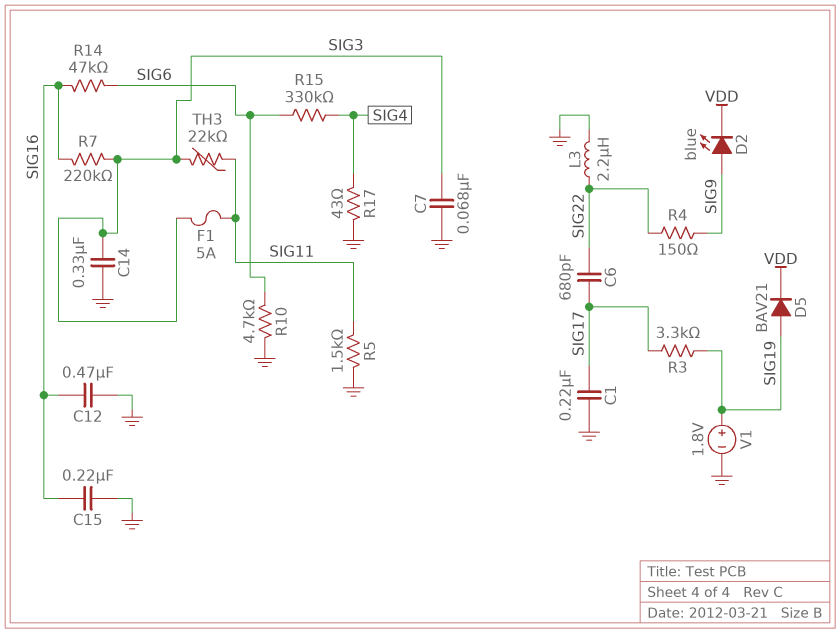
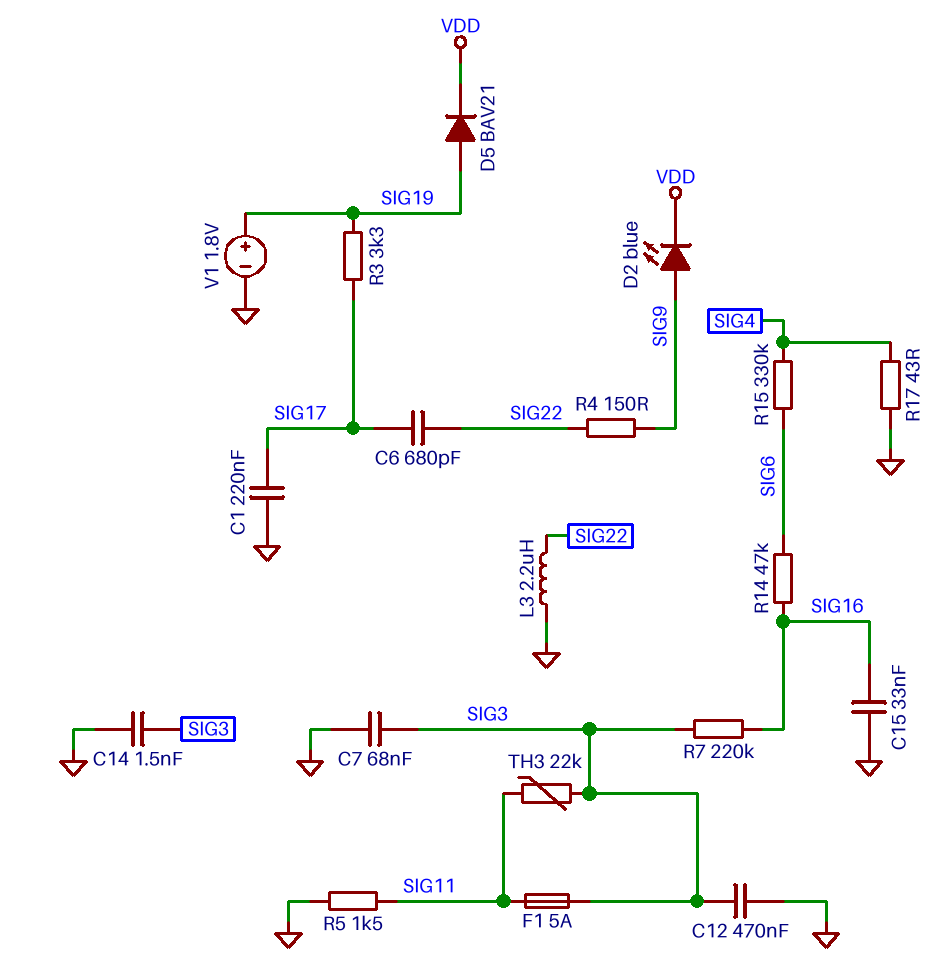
C12: 470nF (GND, SIG16) -> 470nF (GND, SIG3)
C14: 330nF (GND, SIG3) -> 1.5nF (GND, SIG3)
C15: 220nF (GND, SIG16) -> 33nF (GND, SIG16)
R10: 4.7k (GND, SIG6) -> none

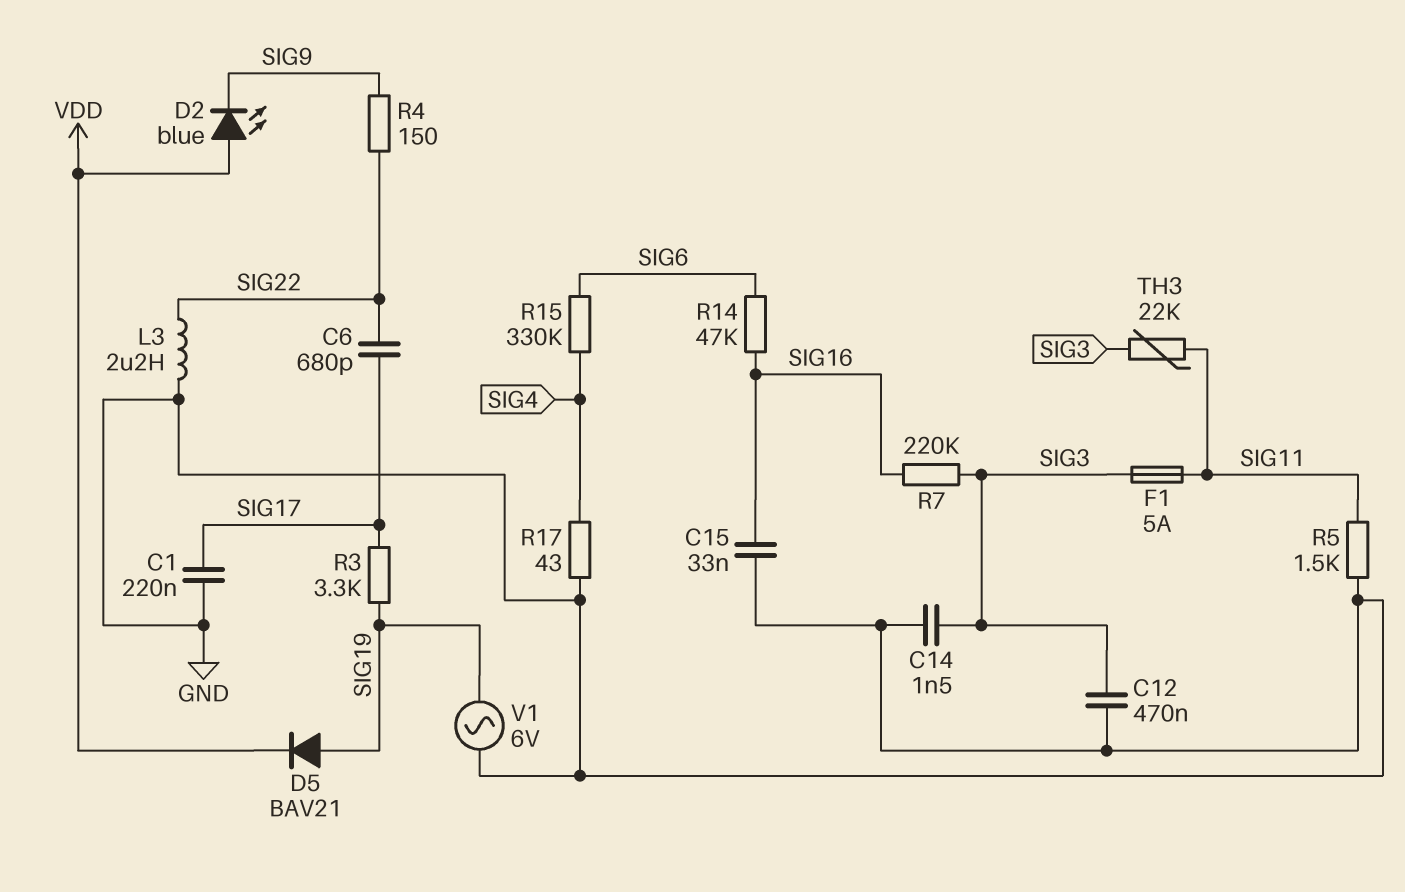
C7: 68nF (GND, SIG3) -> none
D2: LED blue (A SIG9, K VDD) -> LED blue (A VDD, K SIG9)
V1: 1.8V (plus SIG19, minus GND) -> AC 6V (GND, SIG19)

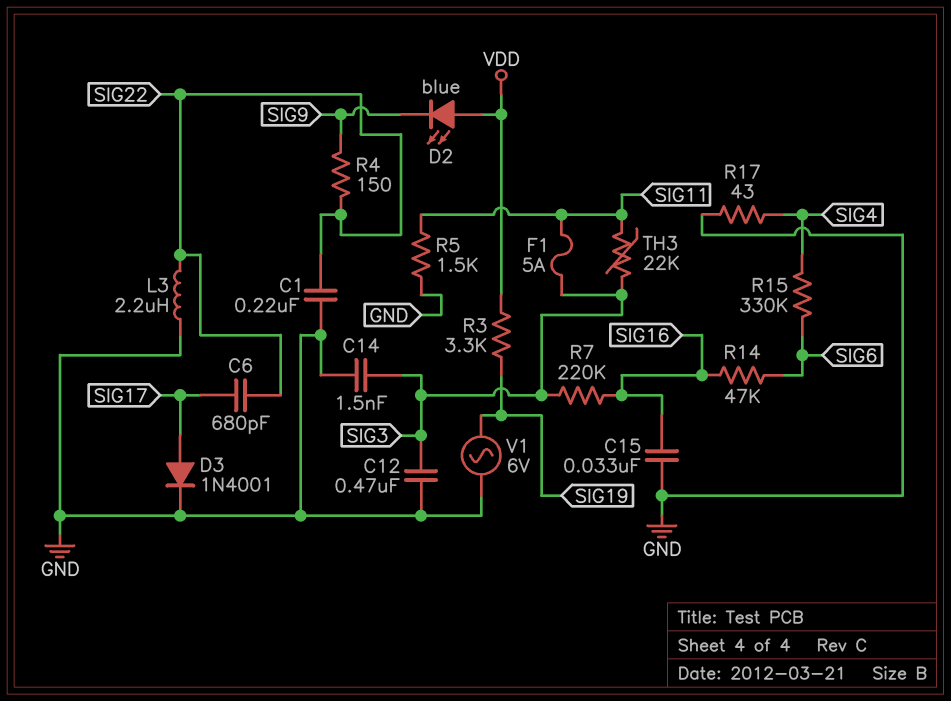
C1: 220nF (GND, SIG17) -> 220nF (GND, SIG22)
D3: none -> diode 1N4001 (A SIG17, K GND)
D5: diode BAV21 (A SIG19, K VDD) -> none
R3: 3.3k (SIG17, SIG19) -> 3.3k (SIG19, VDD)

